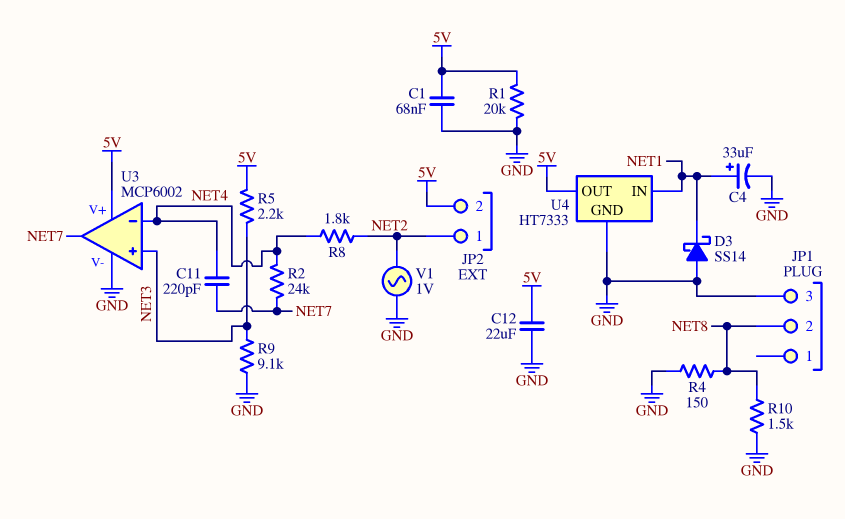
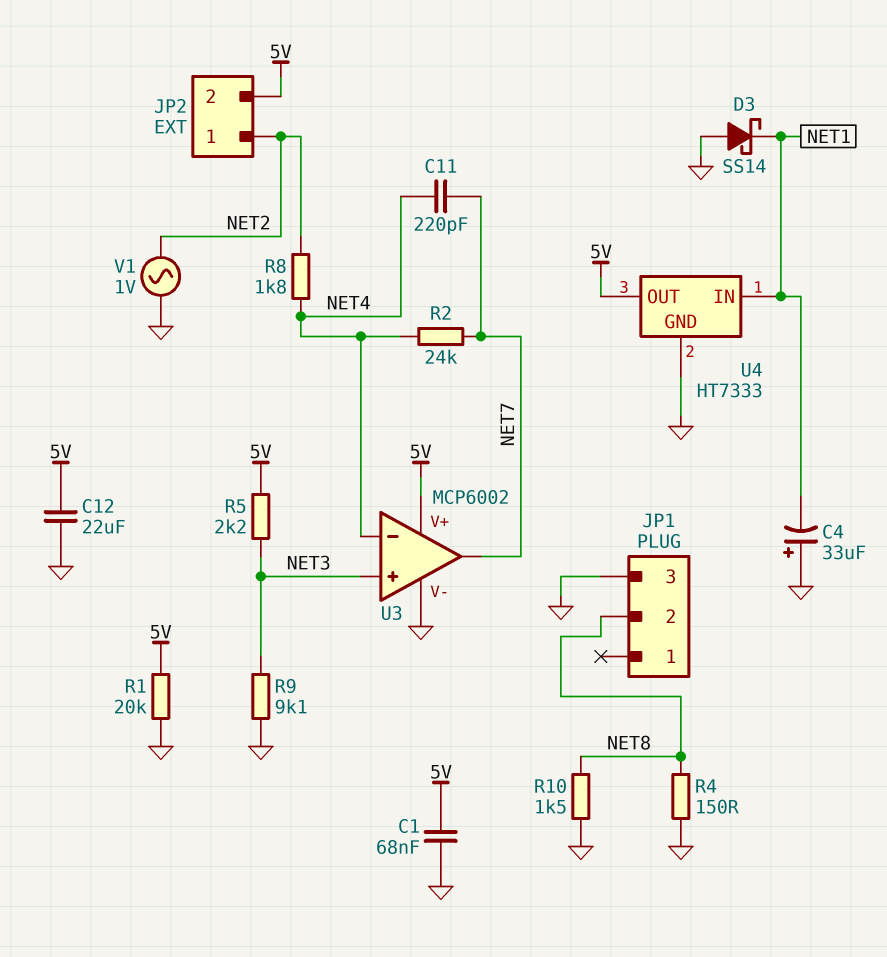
C4: 33uF (plus NET1, minus GND) -> 33uF (plus GND, minus NET1)

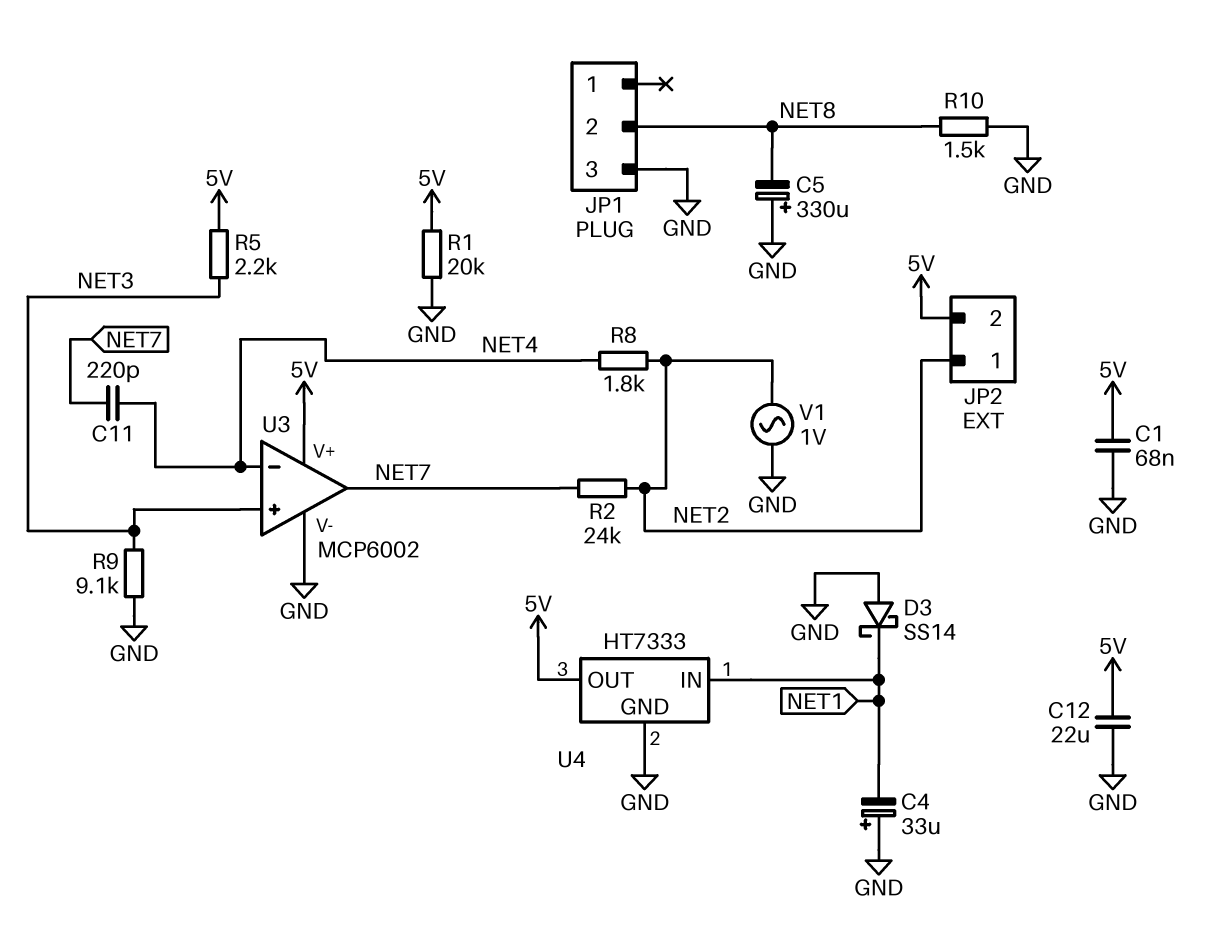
C5: none -> 330uF (plus GND, minus NET8)
R2: 24k (NET4, NET7) -> 24k (NET2, NET7)
R4: 150 (GND, NET8) -> none

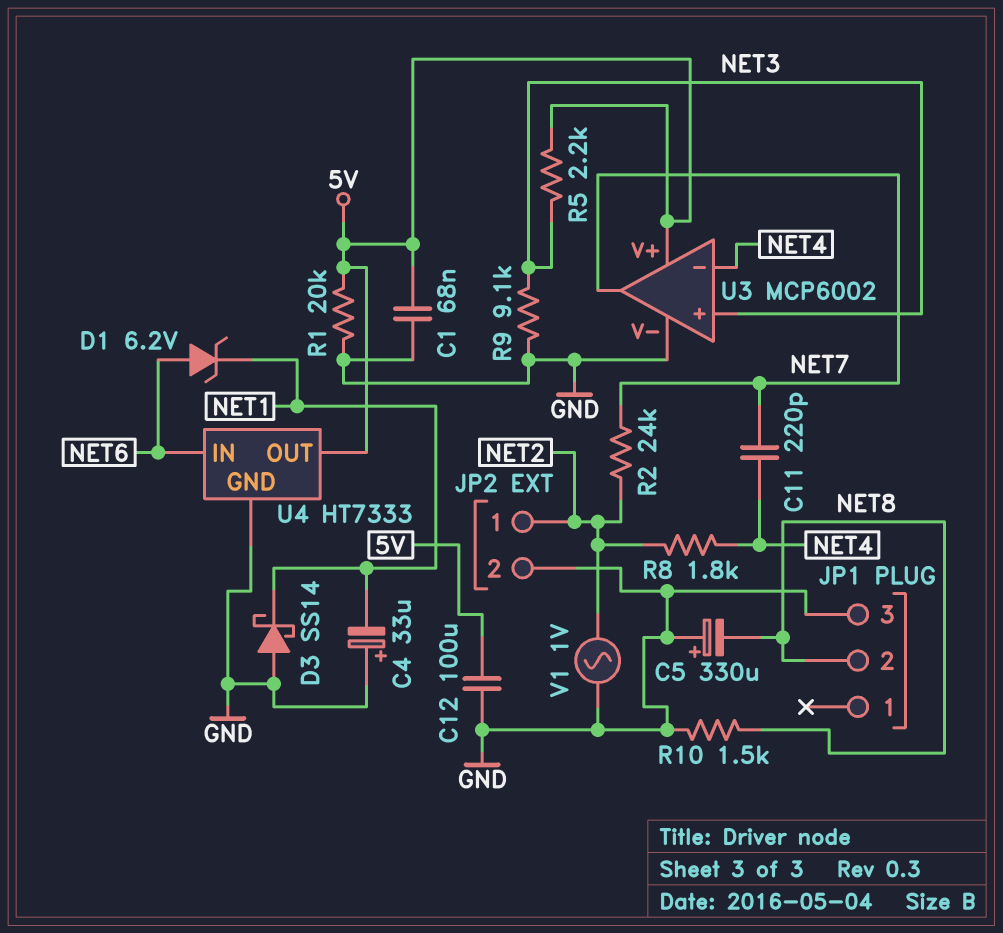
C12: 22uF (5V, GND) -> 100uF (5V, GND)
D1: none -> zener 6.2V (A NET6, K NET1)
JP2 pin 2: 5V -> GND
U4 pin IN: NET1 -> NET6

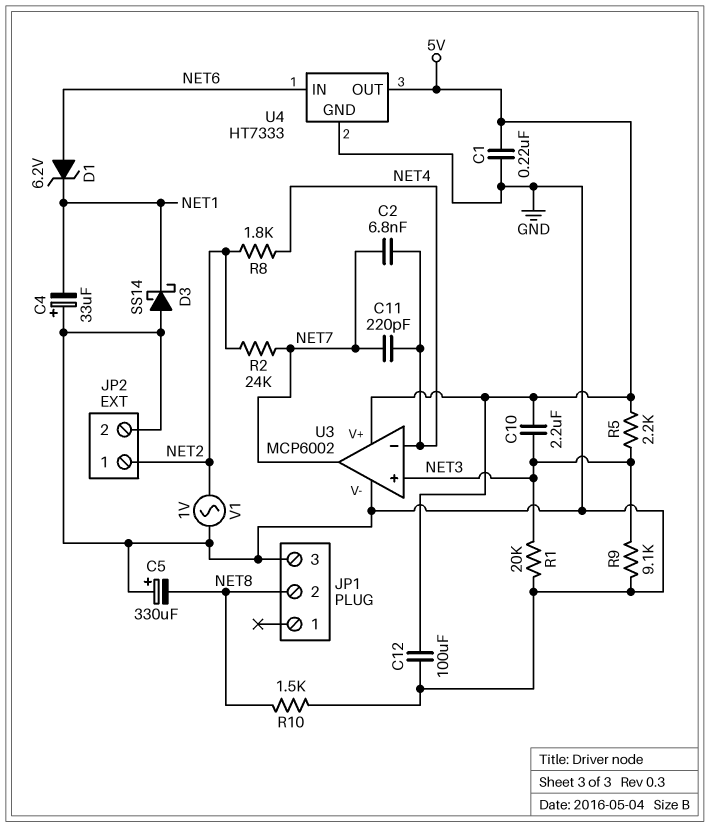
C1: 68nF (5V, GND) -> 220nF (5V, GND)
C2: none -> 6.8nF (NET4, NET7)
C10: none -> 2.2uF (5V, NET3)
R1: 20k (5V, GND) -> 20k (GND, NET3)

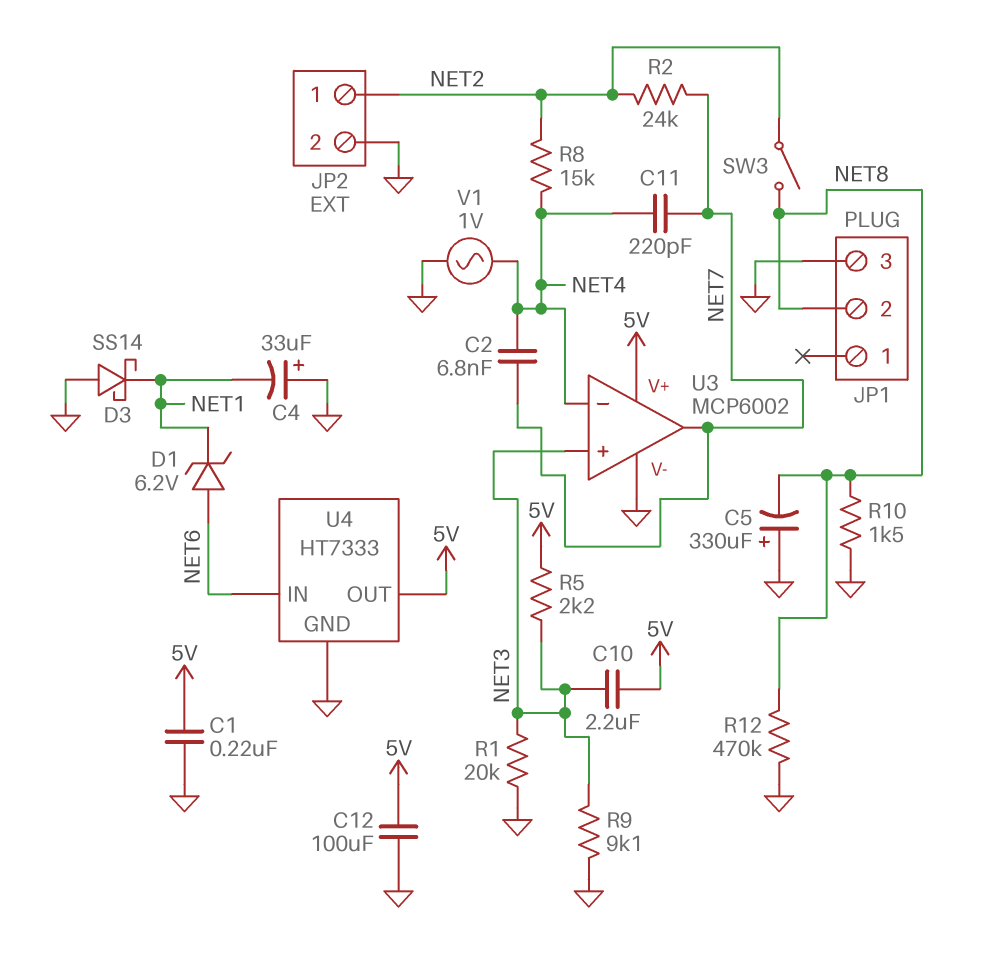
R8: 1.8k (NET2, NET4) -> 15k (NET2, NET4)
R12: none -> 470k (GND, NET8)
SW3: none -> switch (NET2, NET8)
V1: AC 1V (GND, NET2) -> AC 1V (GND, NET4)

